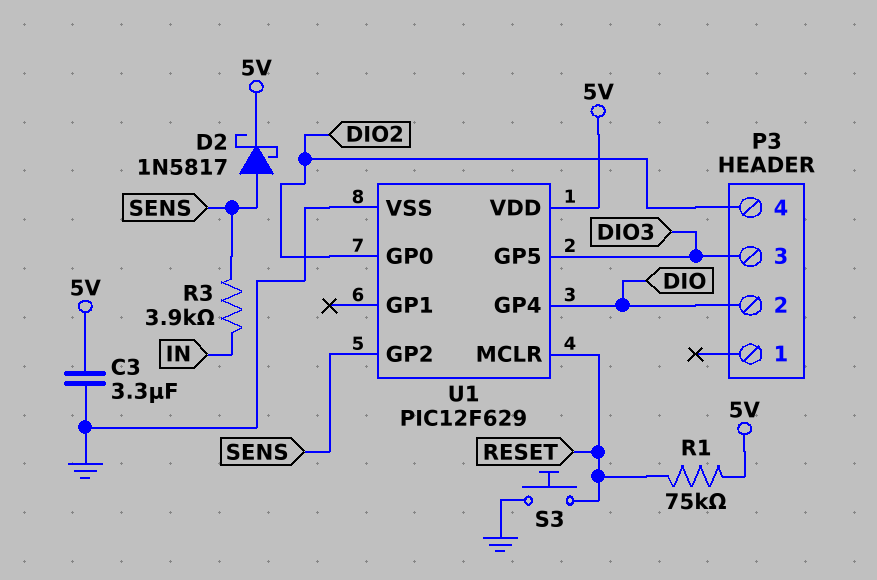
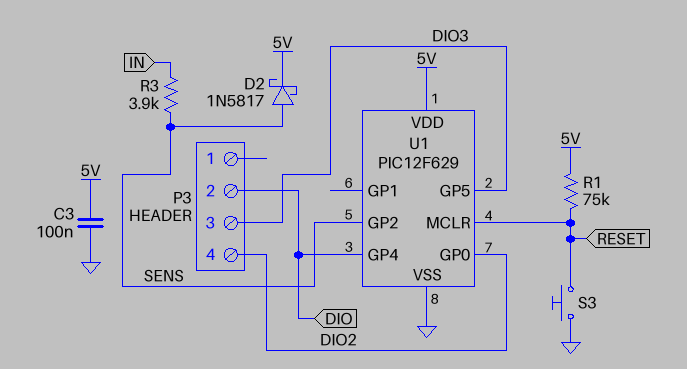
C3: 3.3uF (5V, GND) -> 100nF (5V, GND)

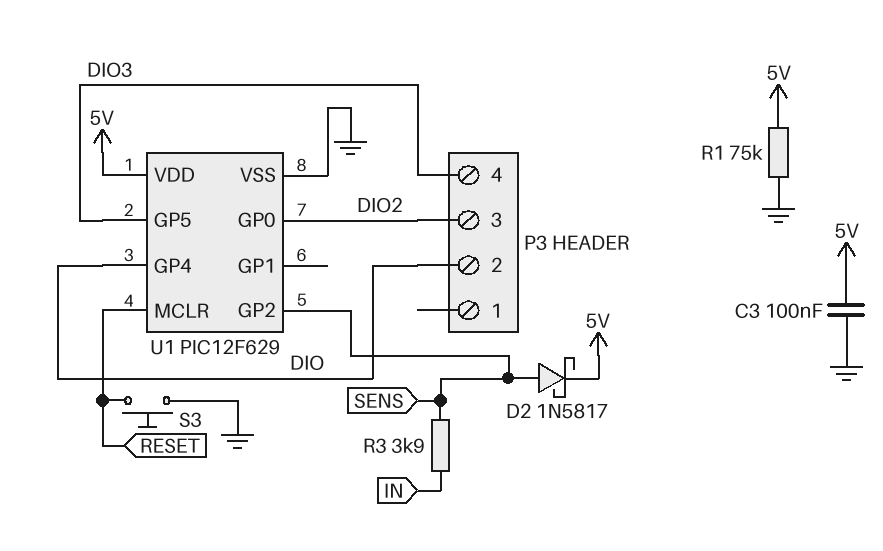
P3 pin 3: DIO3 -> DIO2
P3 pin 4: DIO2 -> DIO3
R1: 75k (5V, RESET) -> 75k (5V, GND)

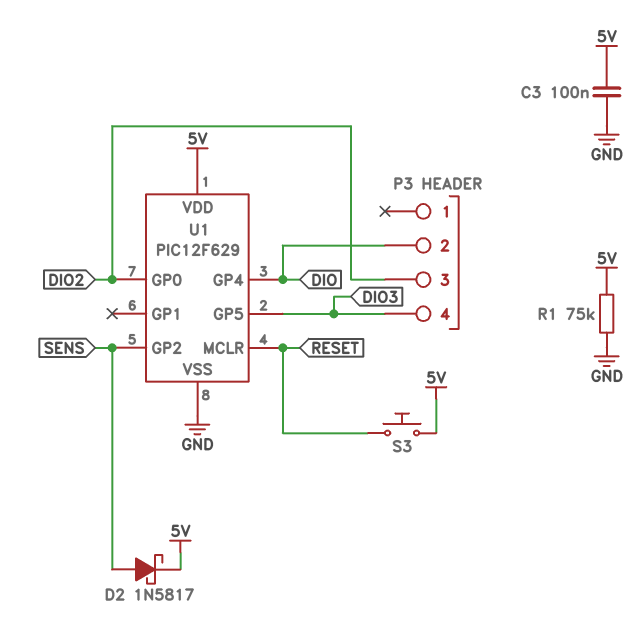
R3: 3.9k (IN, SENS) -> none
S3: button (GND, RESET) -> button (5V, RESET)

